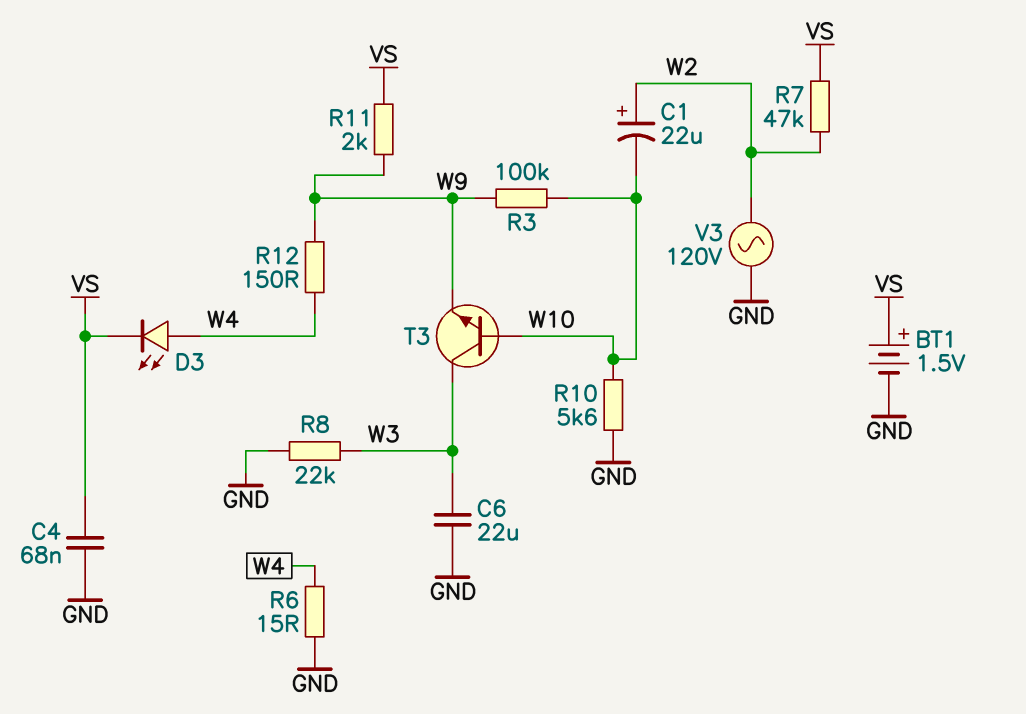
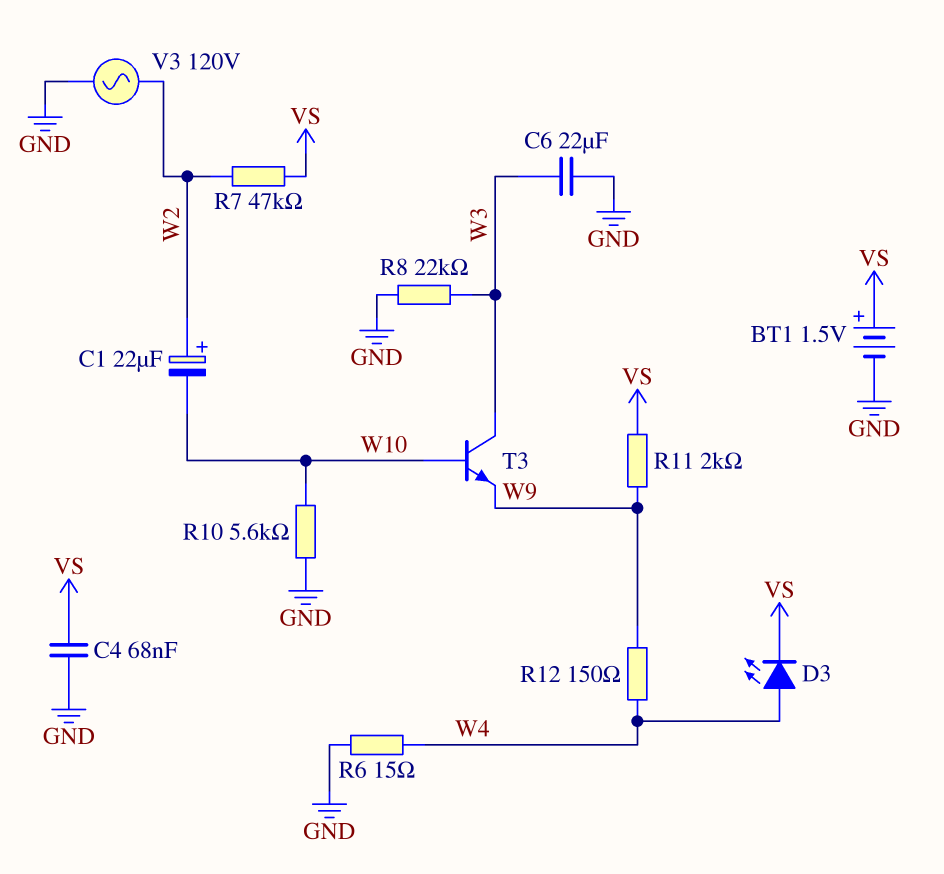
R3: 100k (W9, W10) -> none

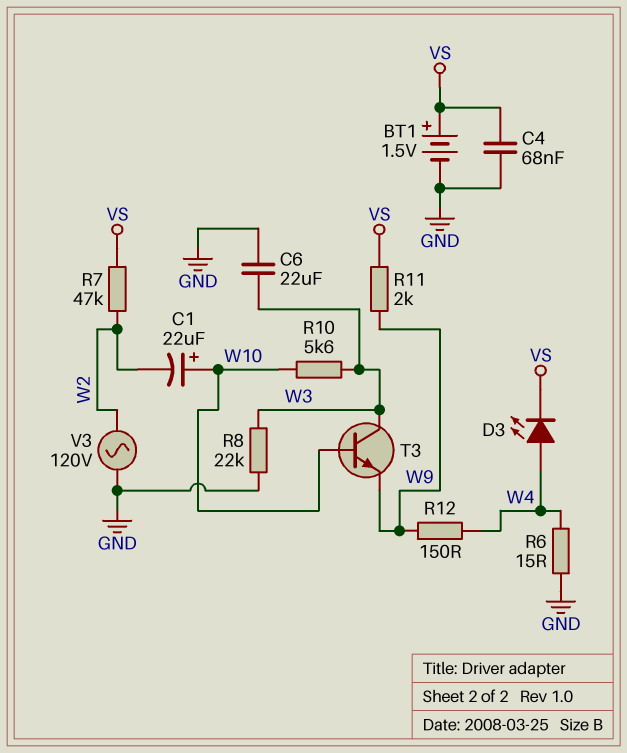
C1: 22uF (plus W2, minus W10) -> 22uF (plus W10, minus W2)
R10: 5.6k (GND, W10) -> 5.6k (W3, W10)

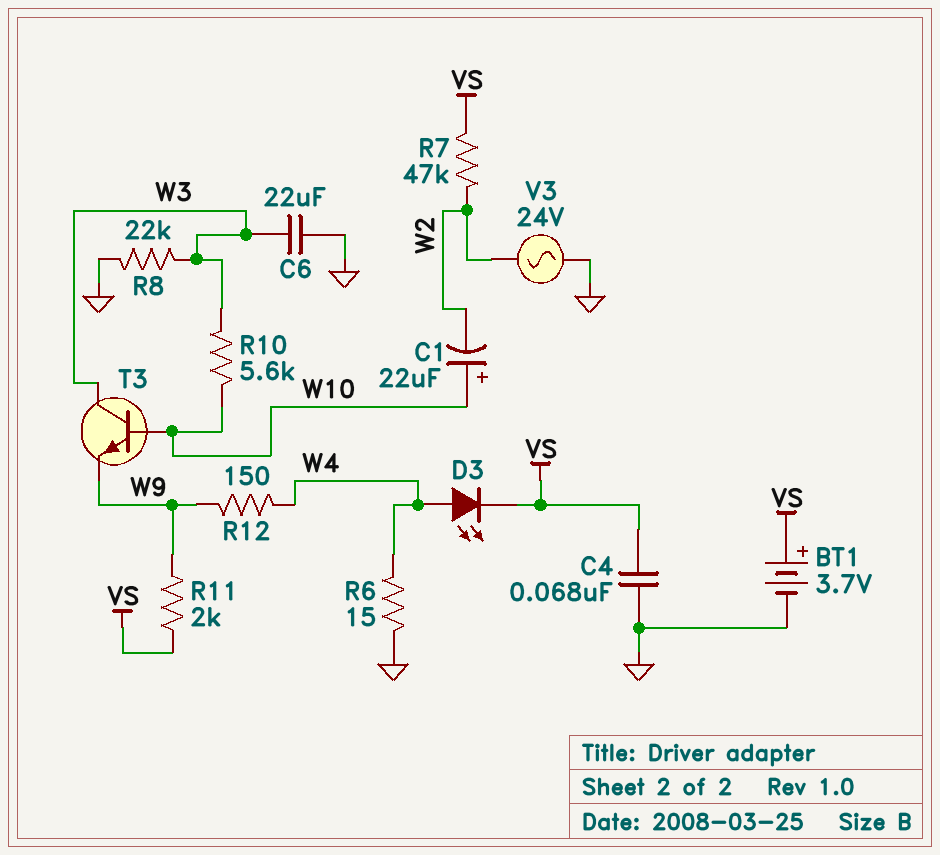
BT1: 1.5V (plus VS, minus GND) -> 3.7V (plus VS, minus GND)
V3: AC 120V (GND, W2) -> AC 24V (GND, W2)

